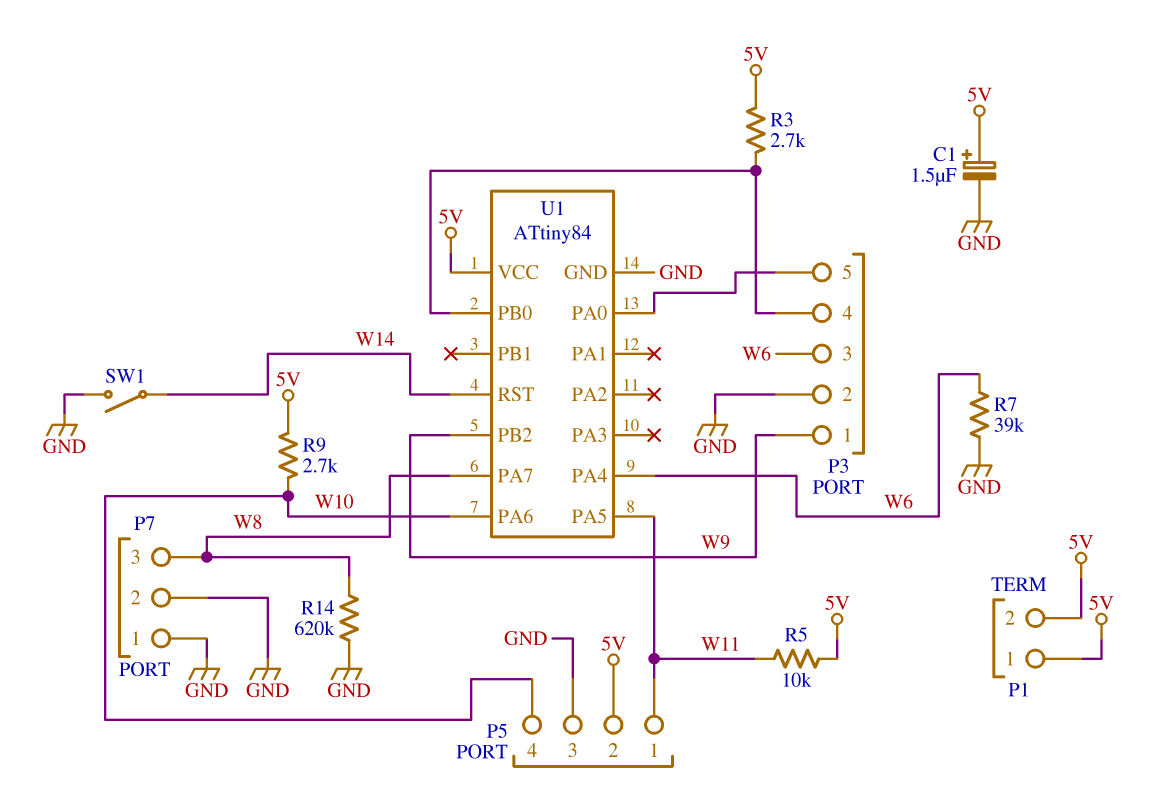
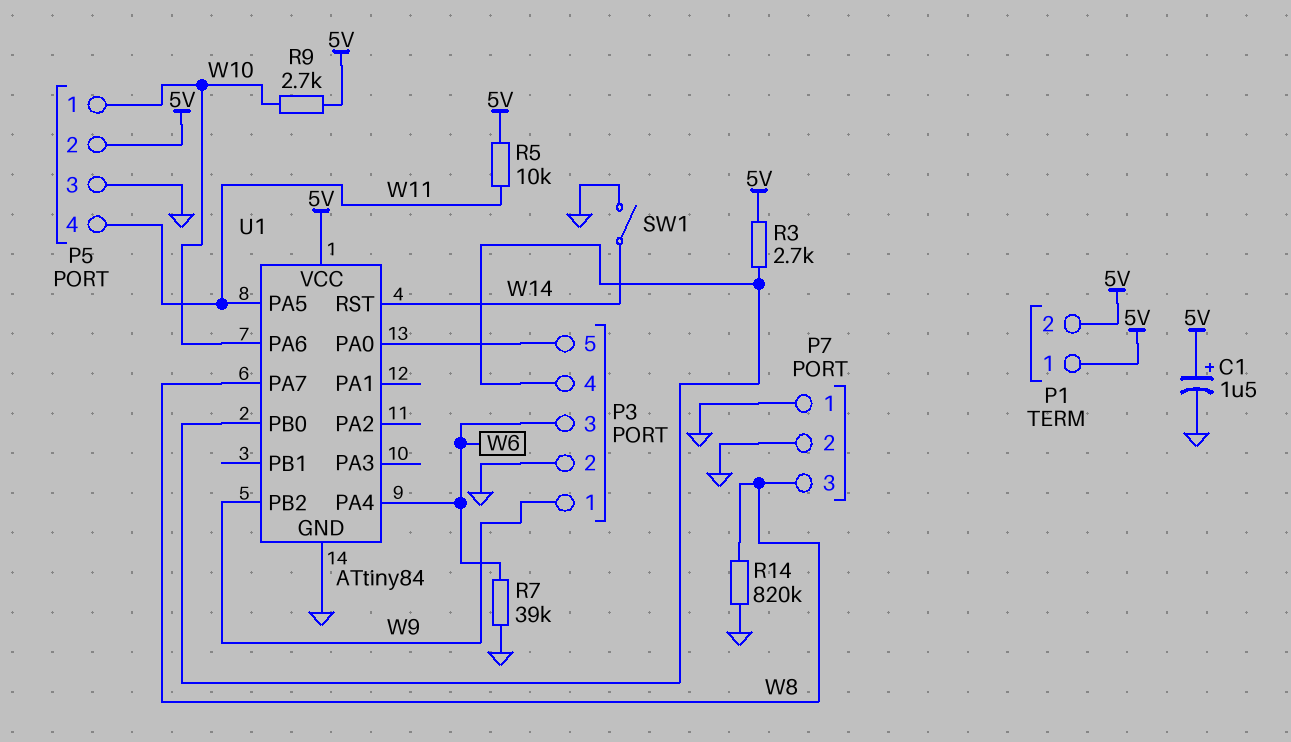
P5 pin 1: W11 -> W10
P5 pin 4: W10 -> W11
R14: 620k (GND, W8) -> 820k (GND, W8)

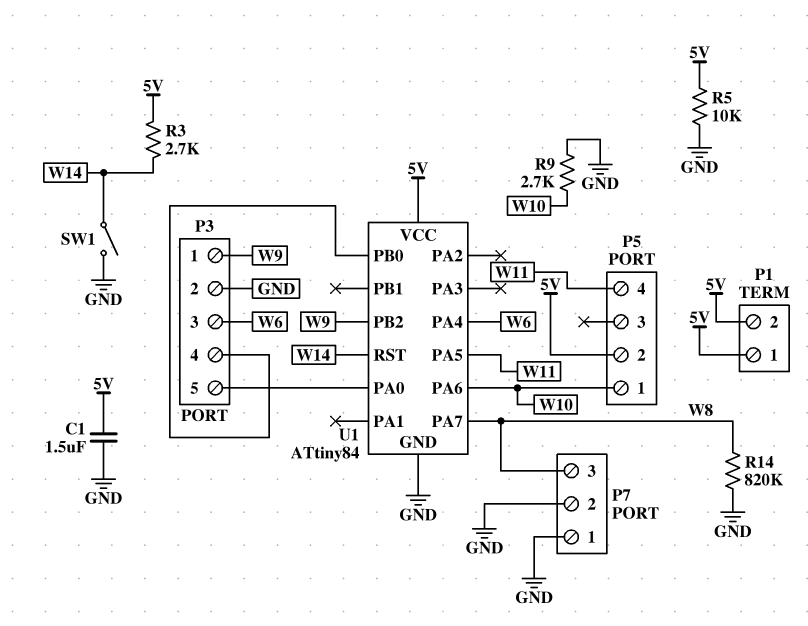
C1: 1.5uF (plus 5V, minus GND) -> 1.5uF (5V, GND)
P5 pin 3: GND -> none
R3: 2.7k (5V, P3/4) -> 2.7k (5V, W14)
R5: 10k (5V, W11) -> 10k (5V, GND)
R7: 39k (GND, W6) -> none
R9: 2.7k (5V, W10) -> 2.7k (GND, W10)

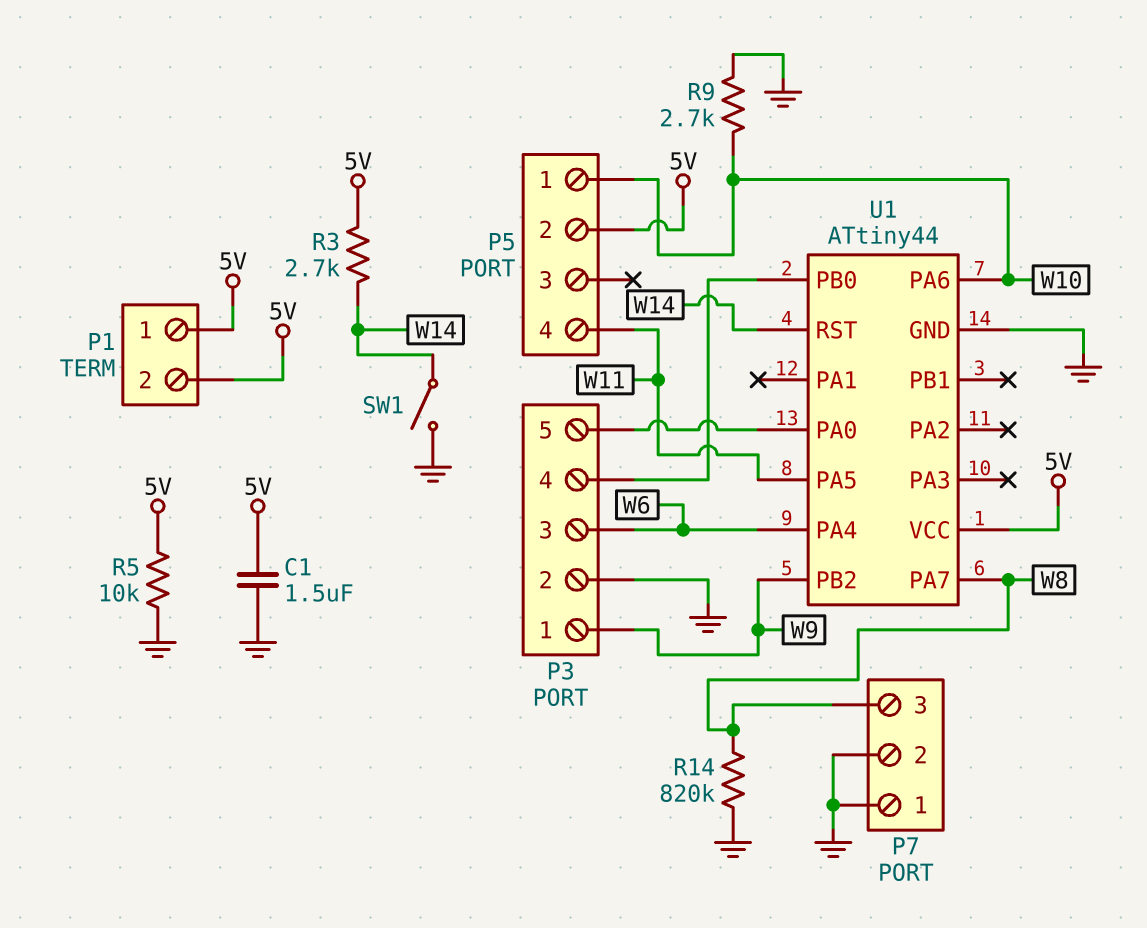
U1: ATtiny84 -> ATtiny44

